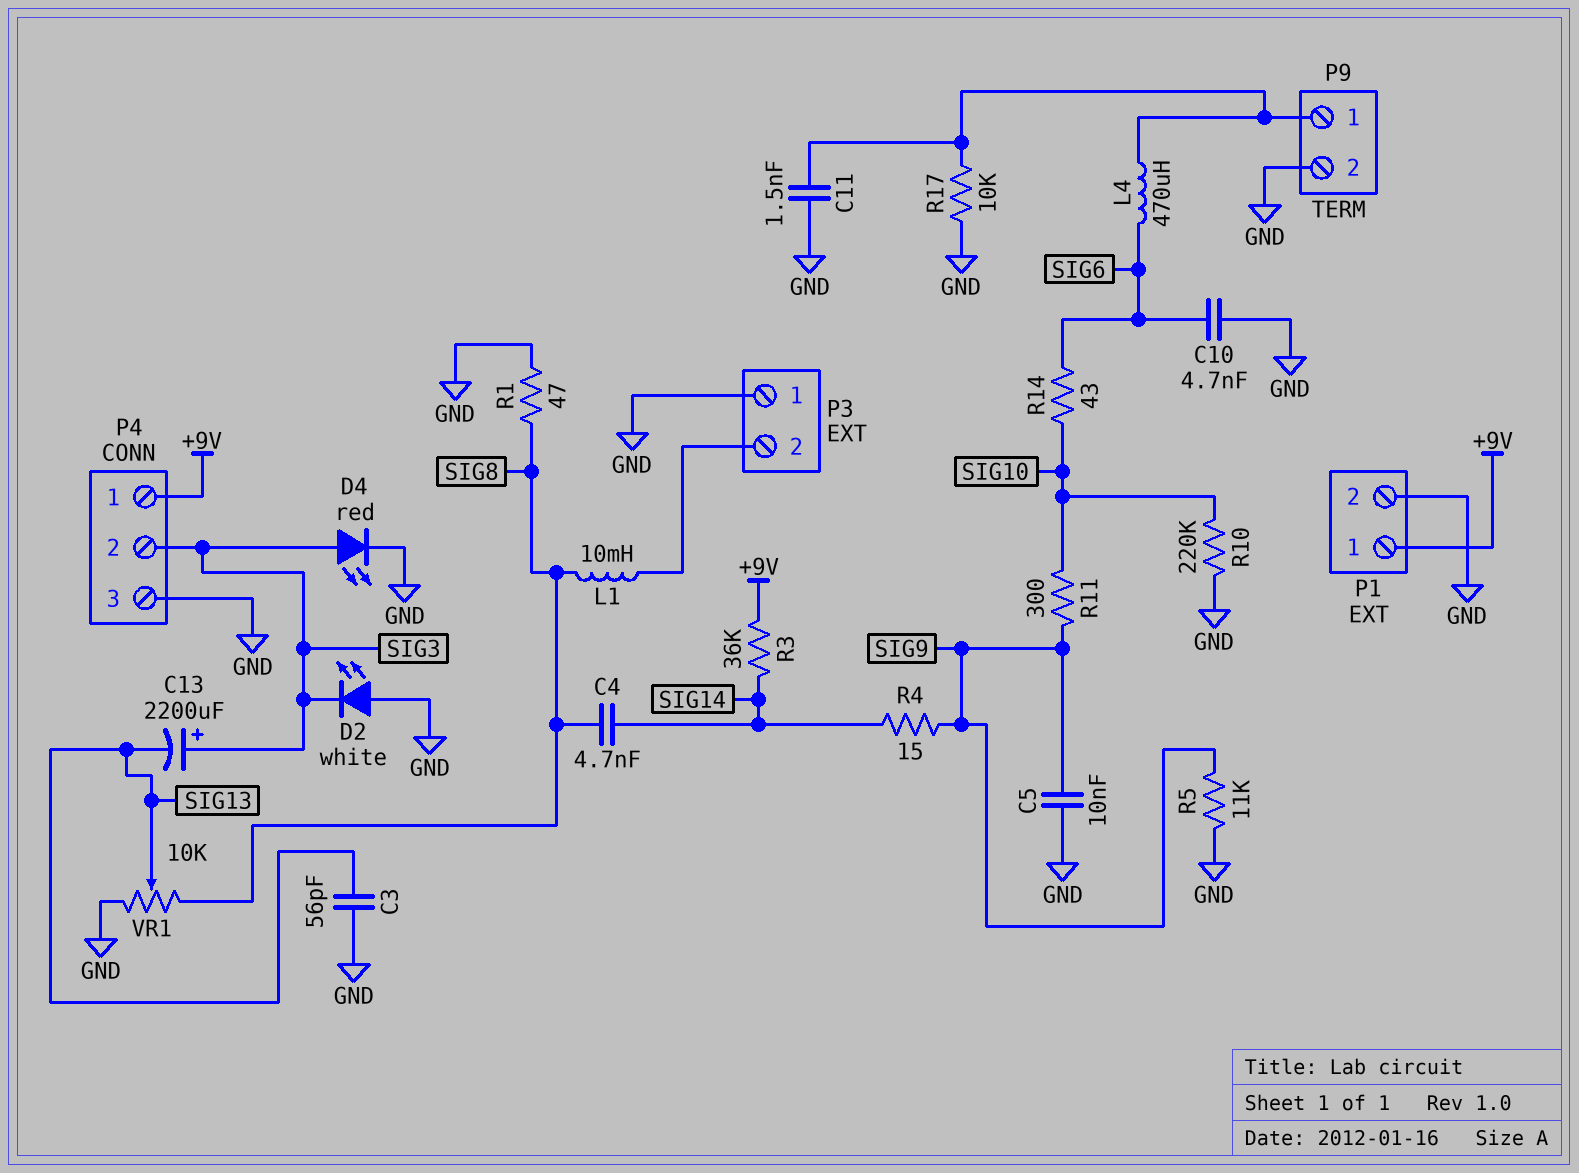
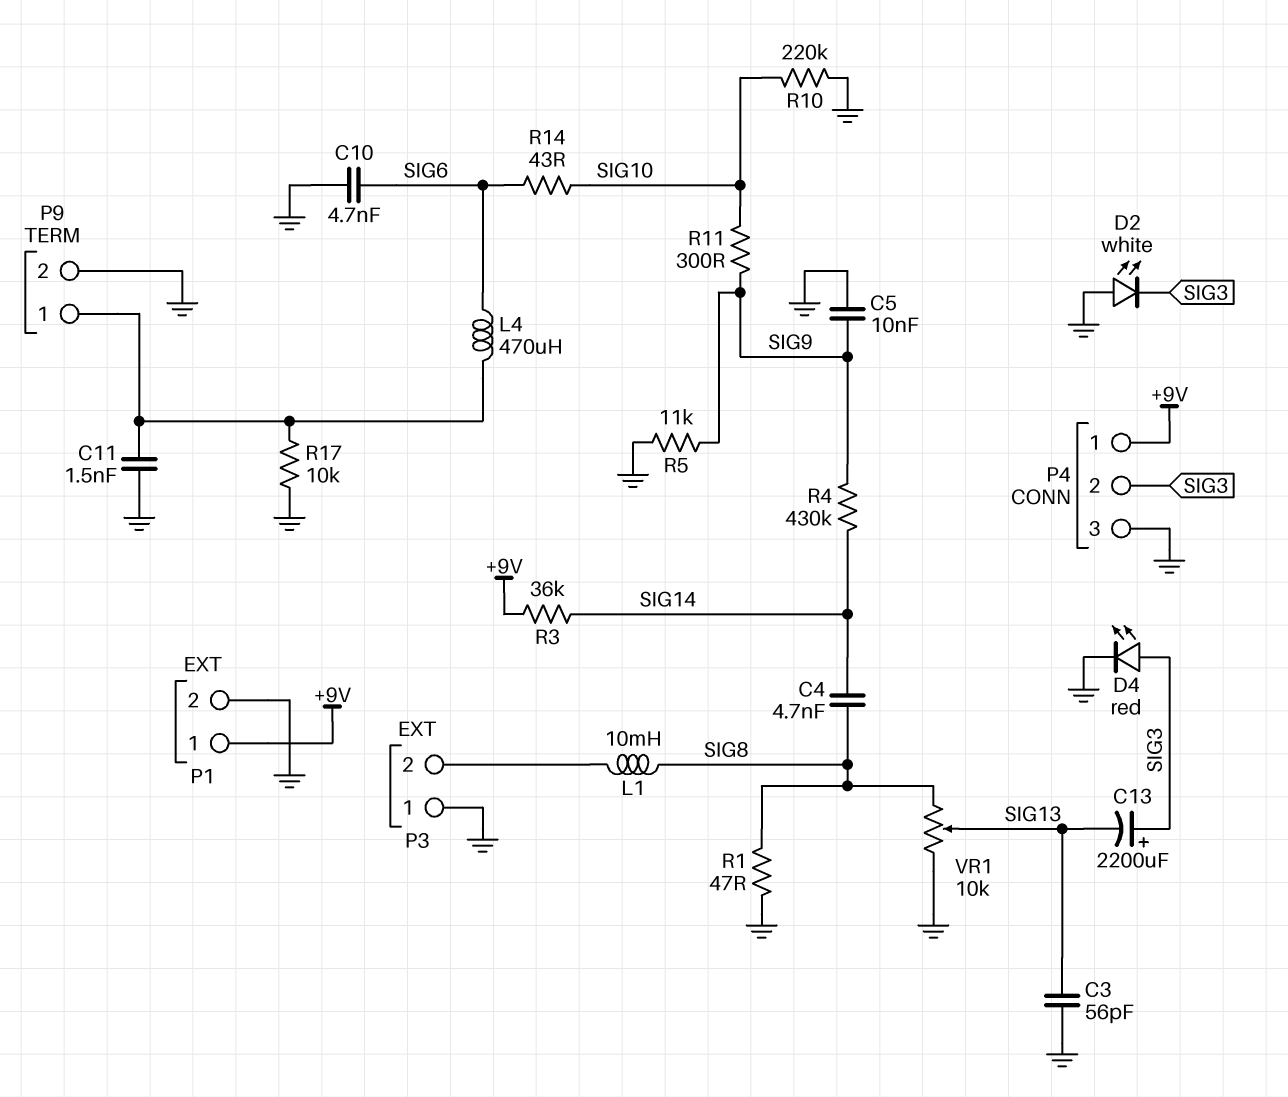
R4: 15 (SIG9, SIG14) -> 430k (SIG9, SIG14)

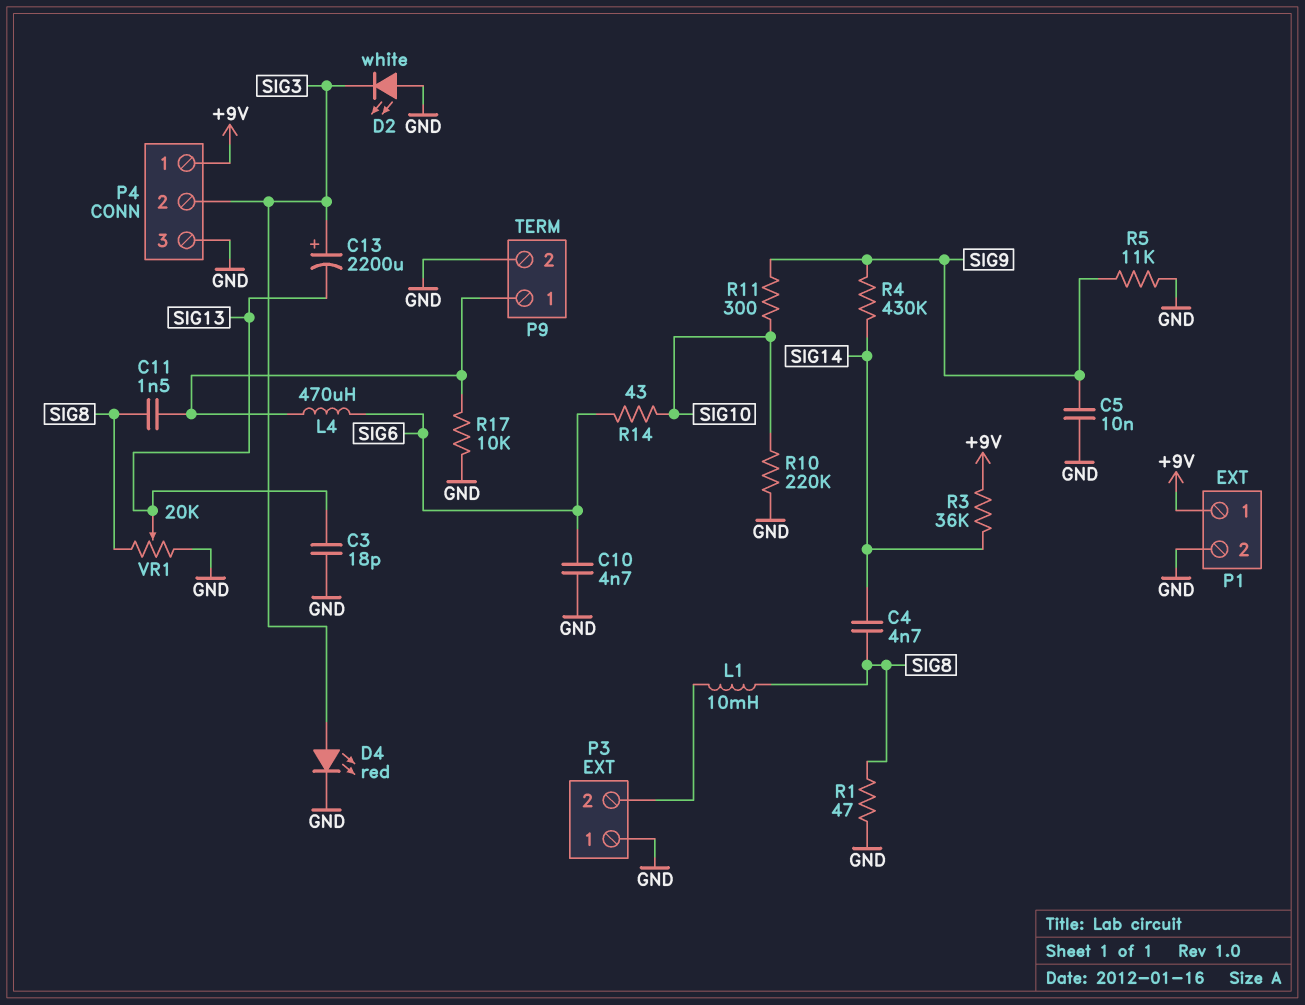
C3: 56pF (GND, SIG13) -> 18pF (GND, SIG13)
C11: 1.5nF (GND, P9/1) -> 1.5nF (P9/1, SIG8)
VR1: 10k (GND, SIG8, wiper SIG13) -> 20k (GND, SIG8, wiper SIG13)

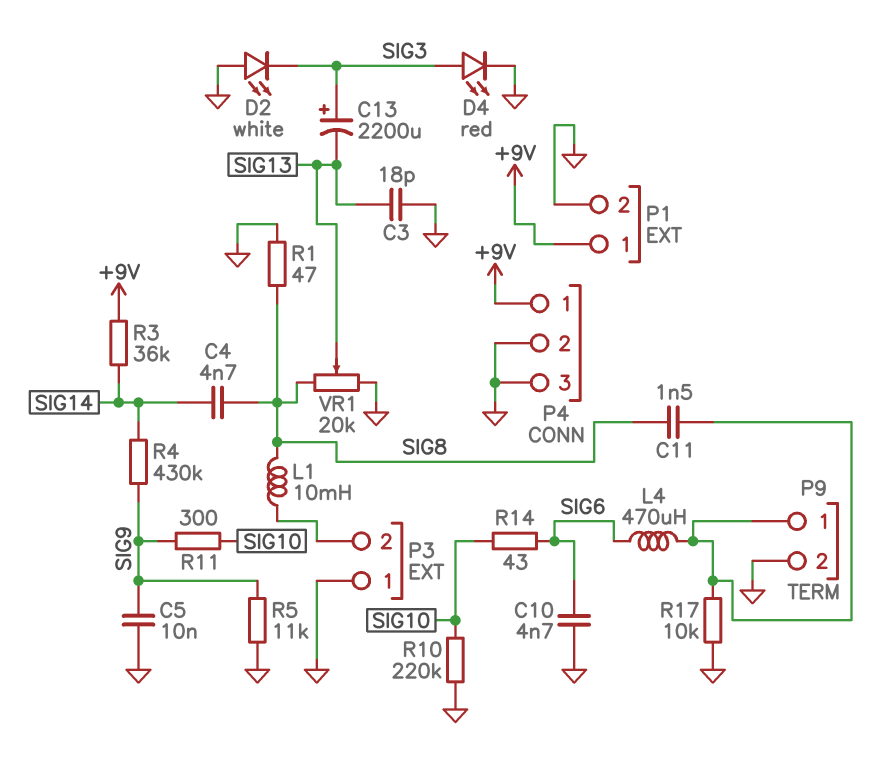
P4 pin 2: SIG3 -> GND

